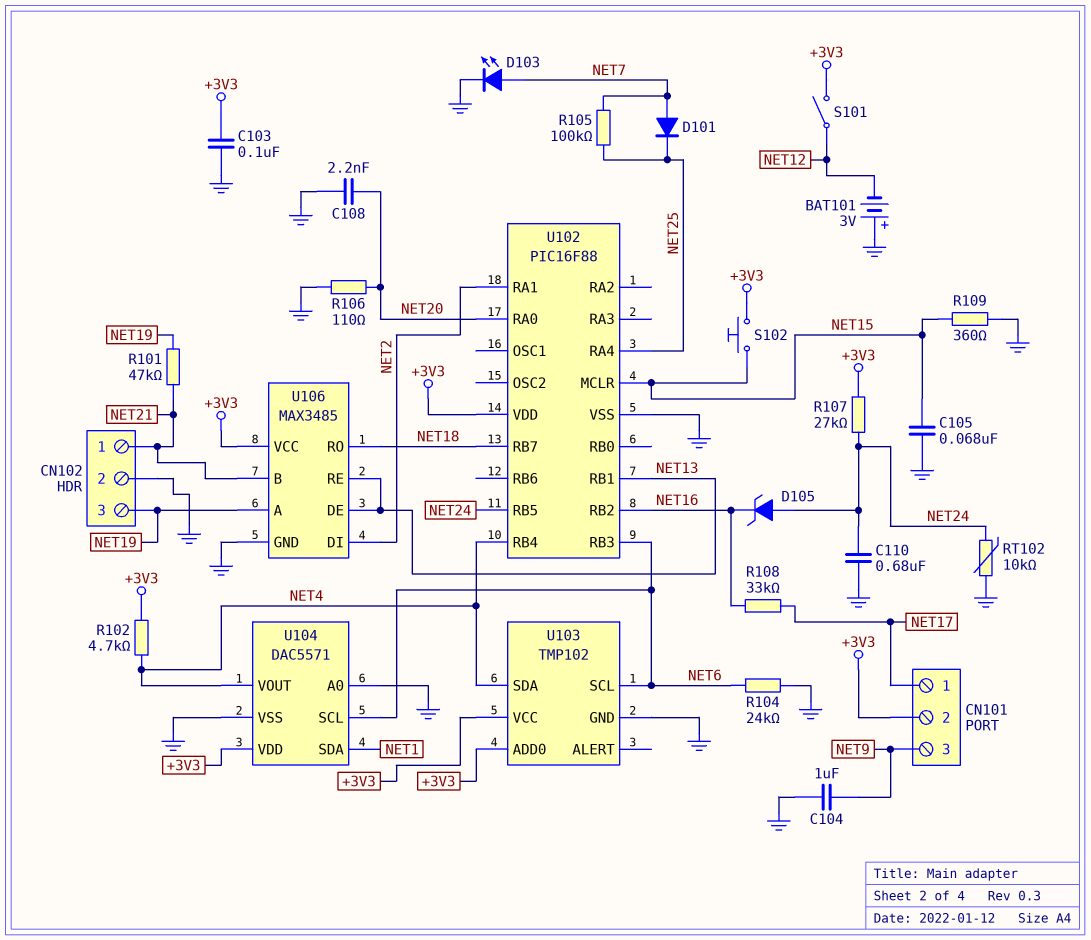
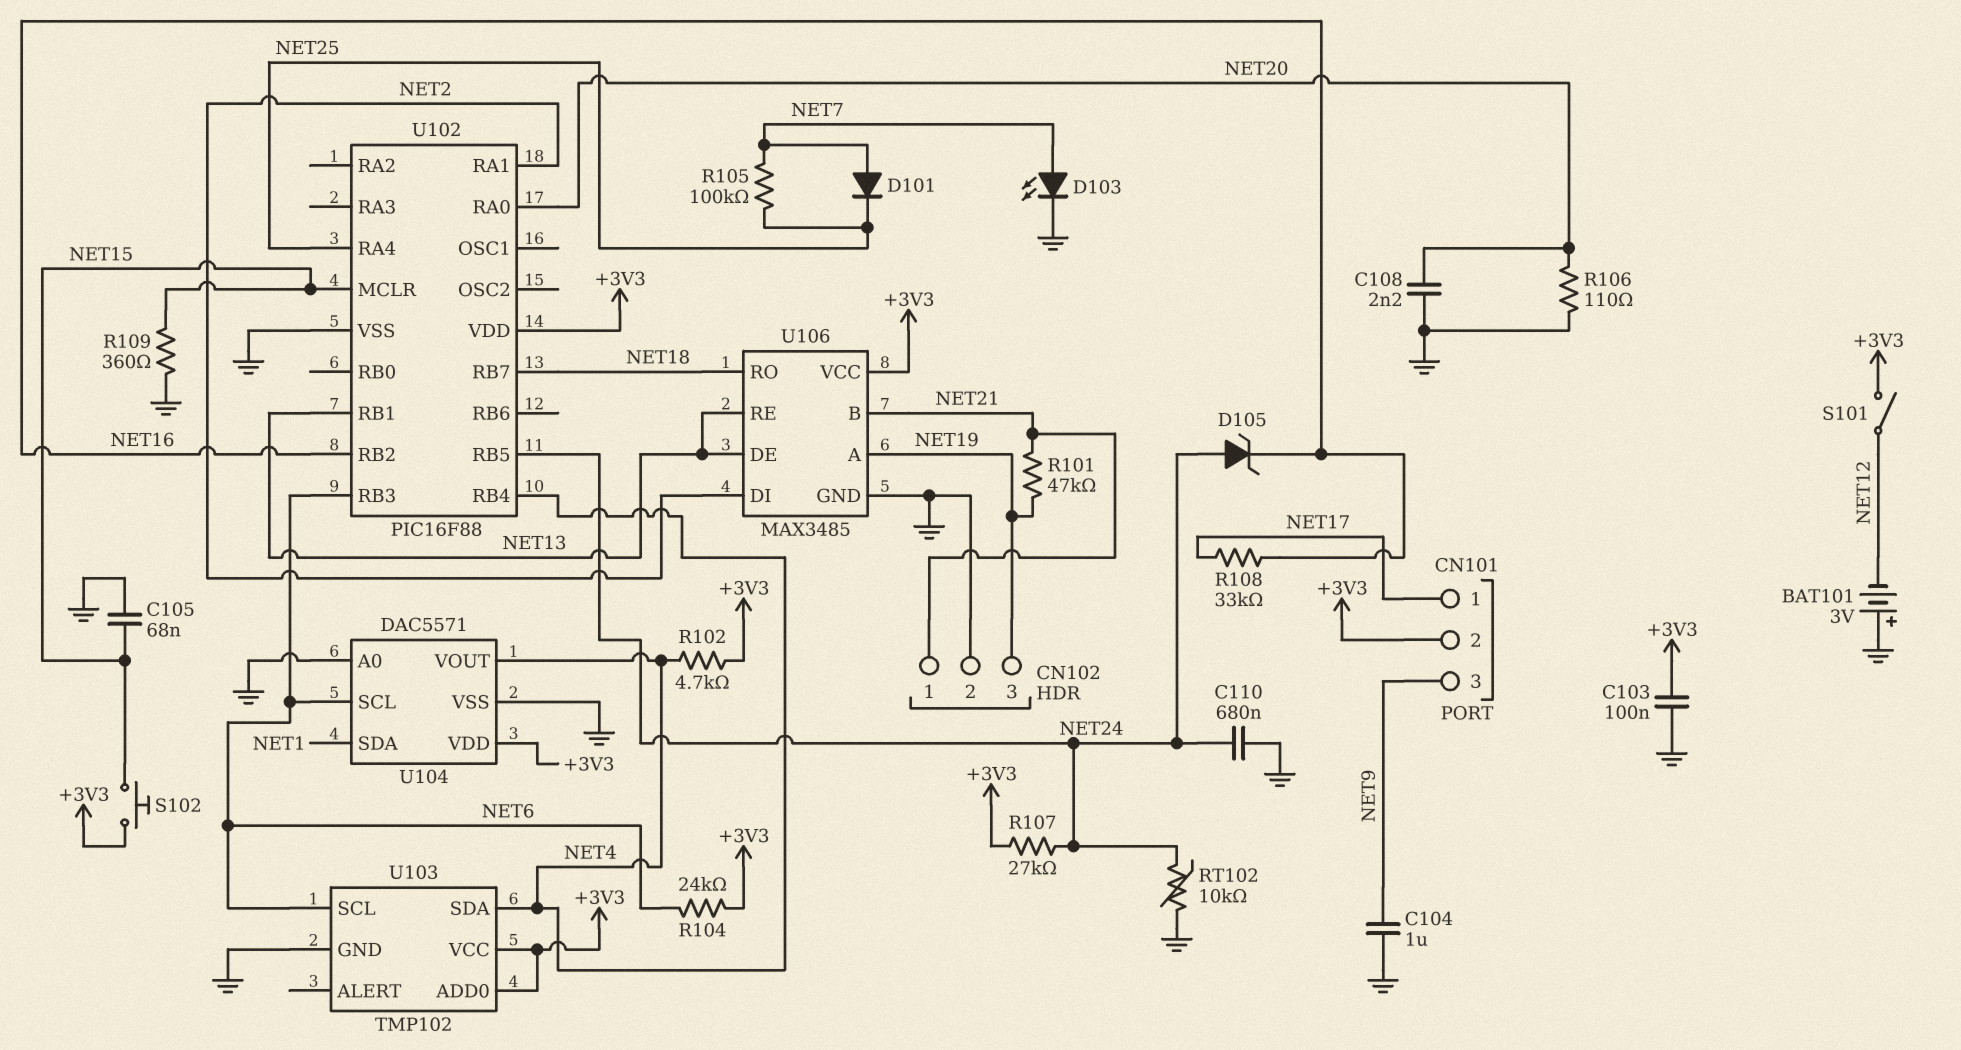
R104: 24k (GND, NET6) -> 24k (+3V3, NET6)

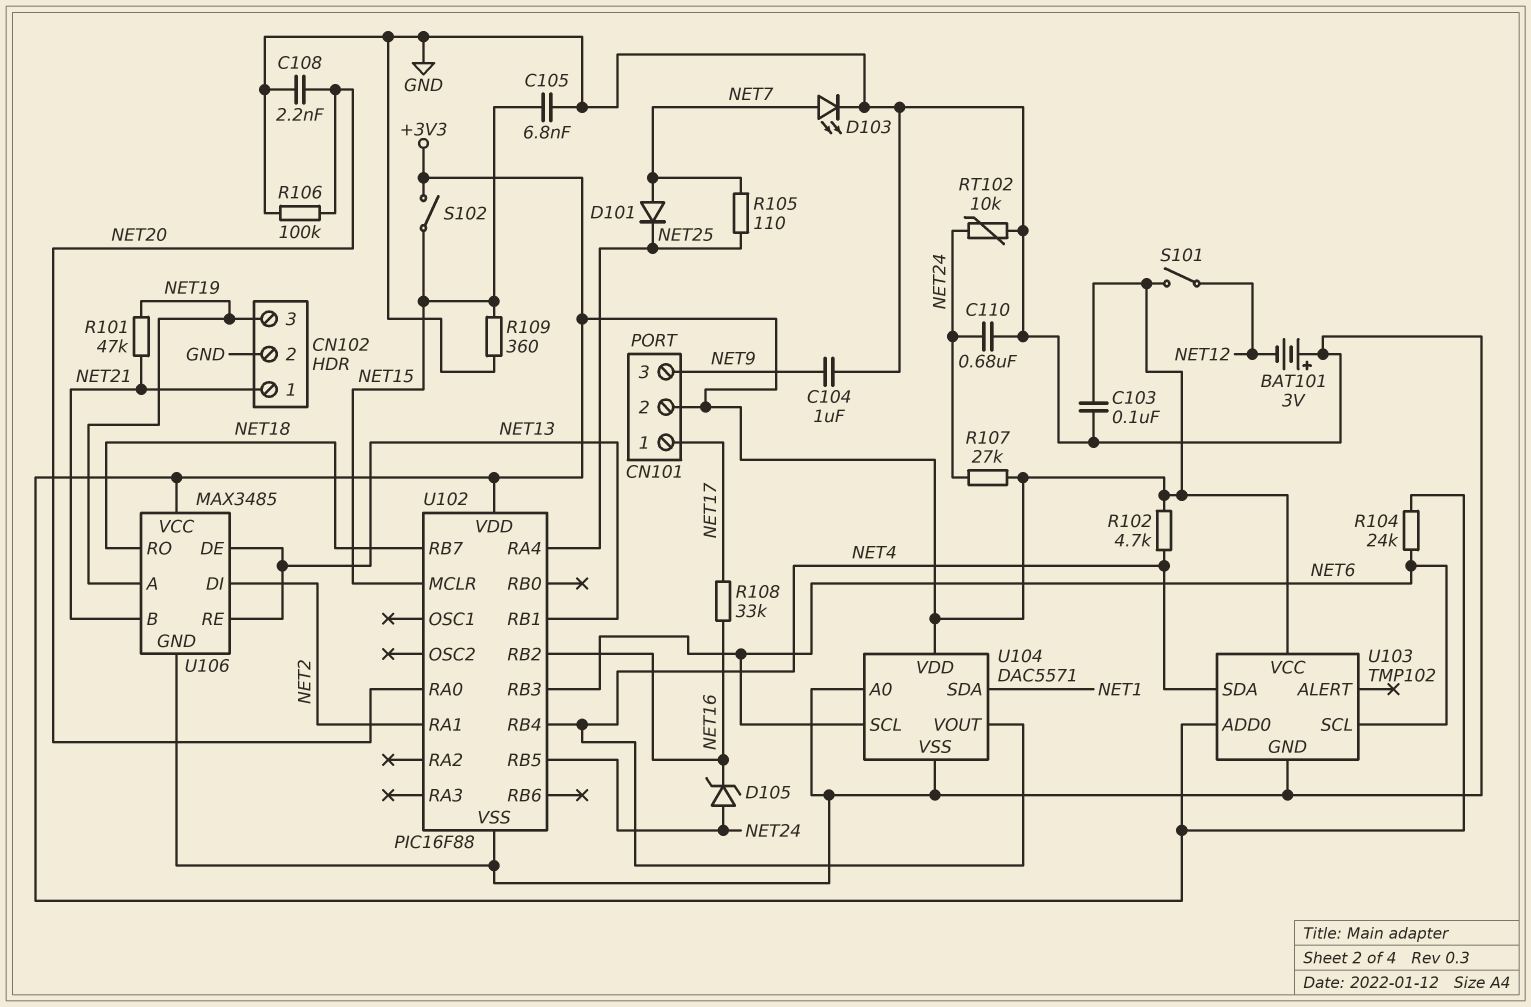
C105: 68nF (GND, NET15) -> 6.8nF (GND, NET15)
R105: 100k (NET7, NET25) -> 110 (NET7, NET25)
R106: 110 (GND, NET20) -> 100k (GND, NET20)
S102: button (+3V3, NET15) -> switch (+3V3, NET15)

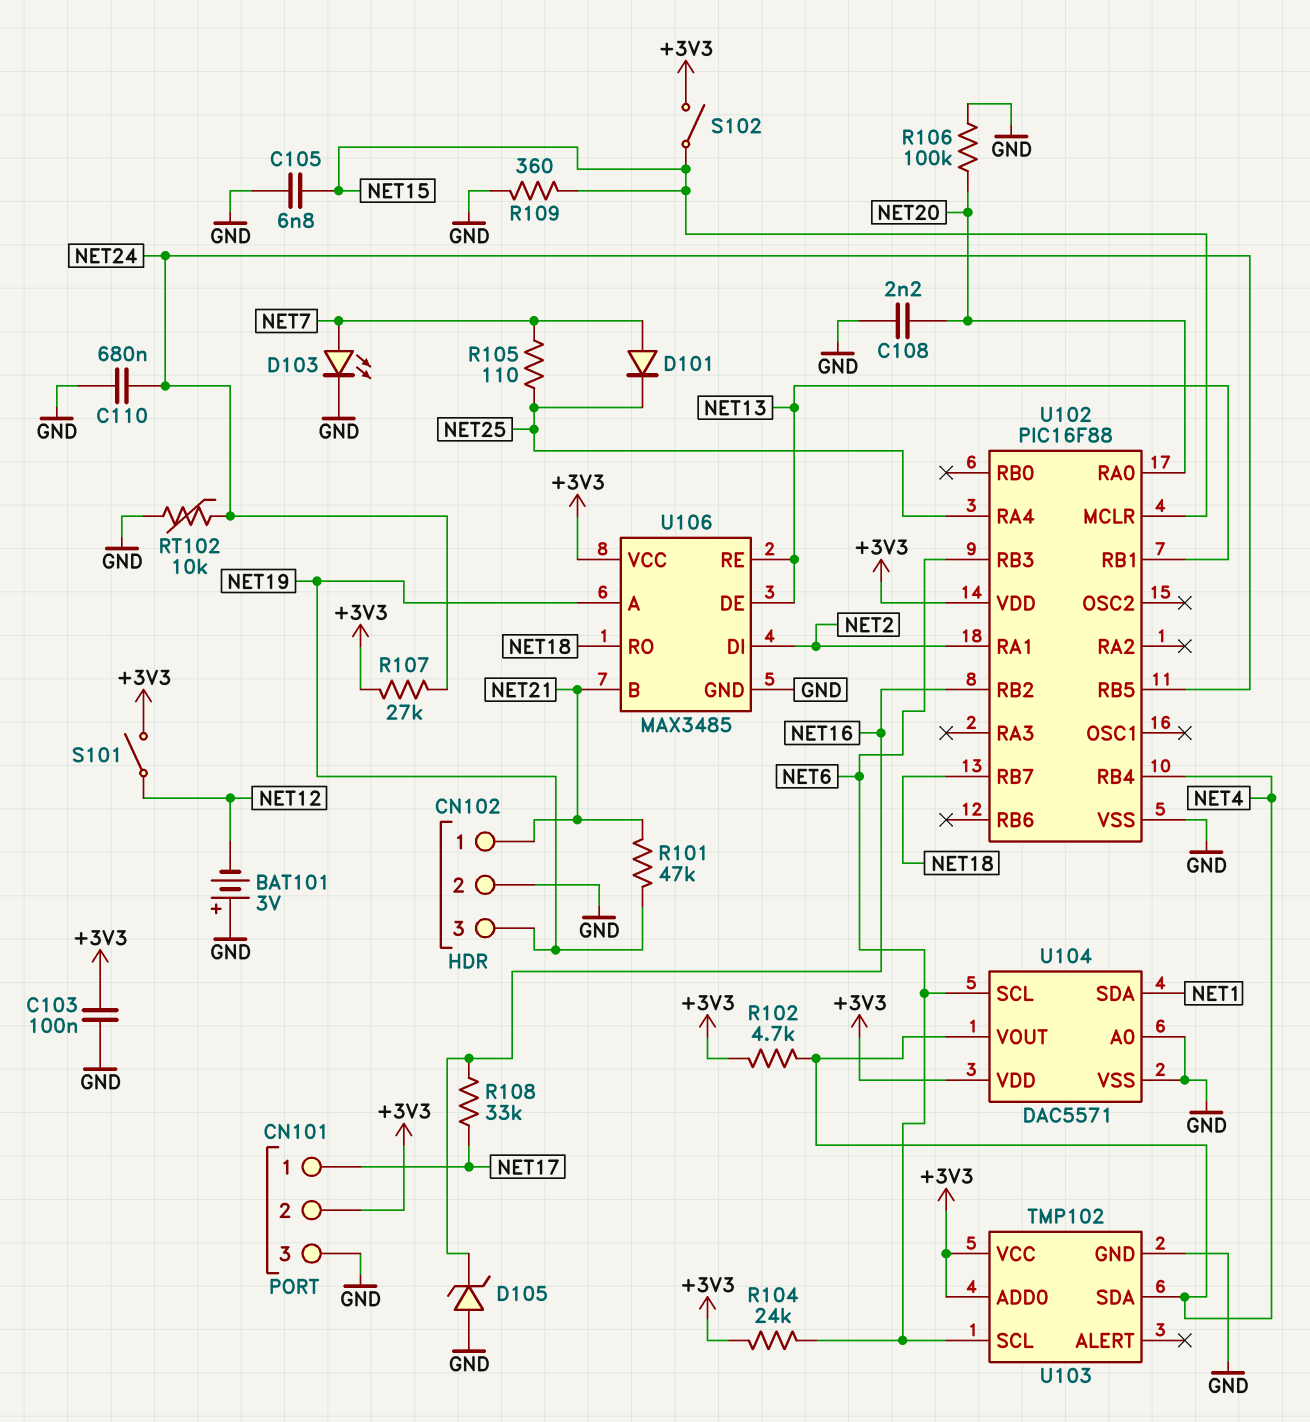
C104: 1uF (GND, NET9) -> none
CN101 pin 3: NET9 -> GND
D105: zener (A NET24, K NET16) -> zener (A GND, K NET16)

